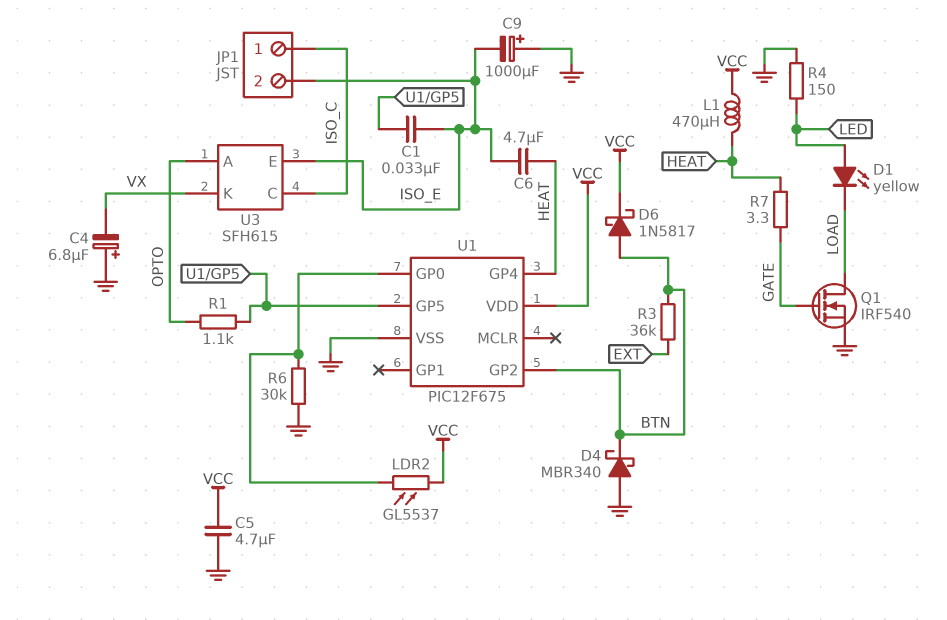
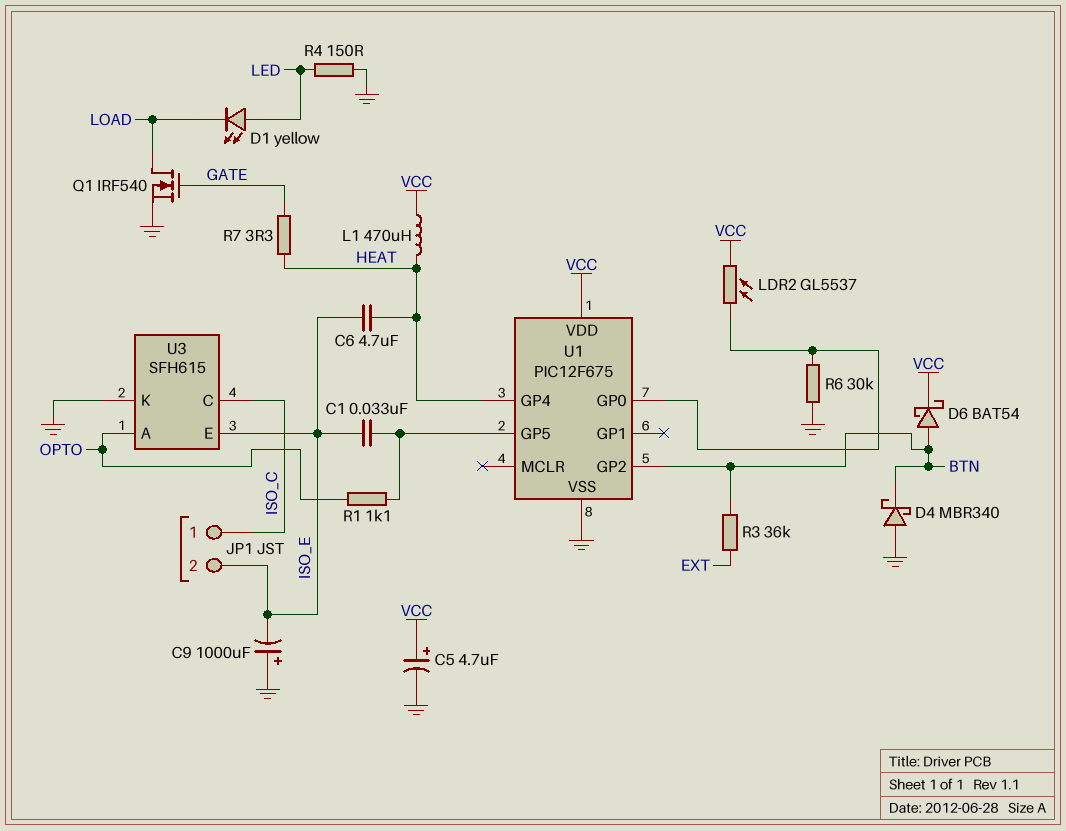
C4: 6.8uF (plus GND, minus VX) -> none
C5: 4.7uF (GND, VCC) -> 4.7uF (plus VCC, minus GND)
D6: schottky 1N5817 (A BTN, K VCC) -> schottky BAT54 (A BTN, K VCC)
U3 pin K: VX -> GND

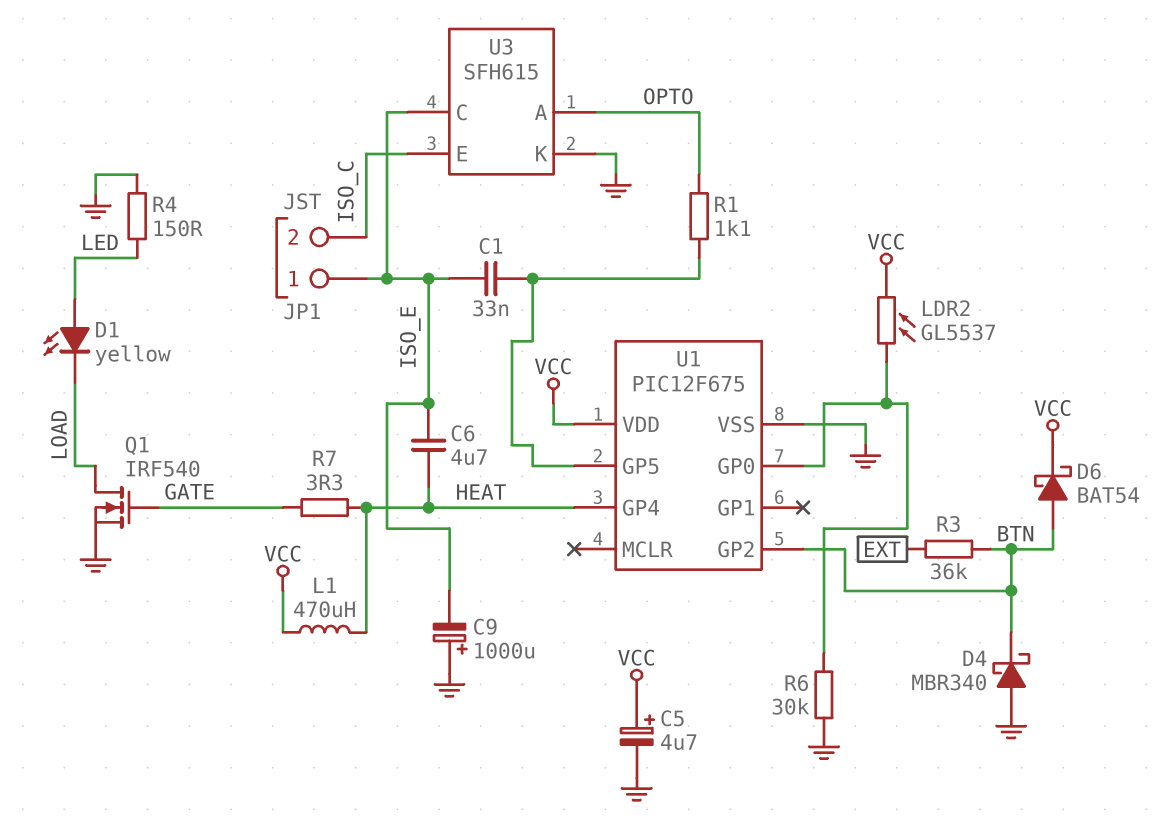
JP1 pin 1: ISO_C -> ISO_E
JP1 pin 2: ISO_E -> ISO_C
U3 pin C: ISO_C -> ISO_E
U3 pin E: ISO_E -> ISO_C

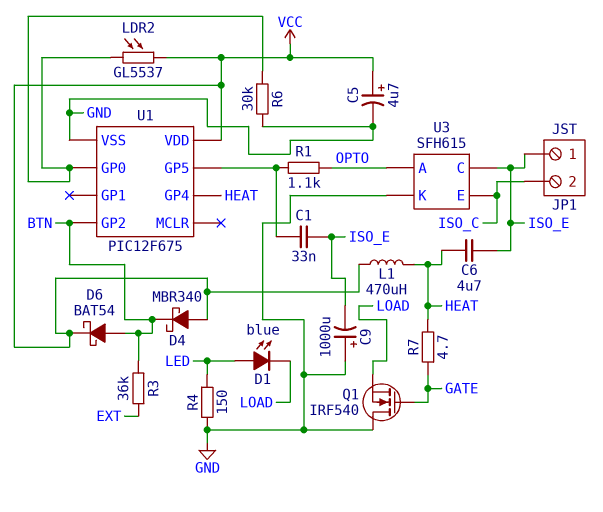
D1: LED yellow (A LED, K LOAD) -> LED blue (A LED, K LOAD)
D4: schottky MBR340 (A GND, K BTN) -> schottky MBR340 (A VCC, K BTN)
Q1: NMOS IRF540 (G GATE, D LOAD, S GND) -> NMOS IRF540 (G GATE, D GND, S LOAD)
R7: 3.3 (GATE, HEAT) -> 4.7 (GATE, HEAT)

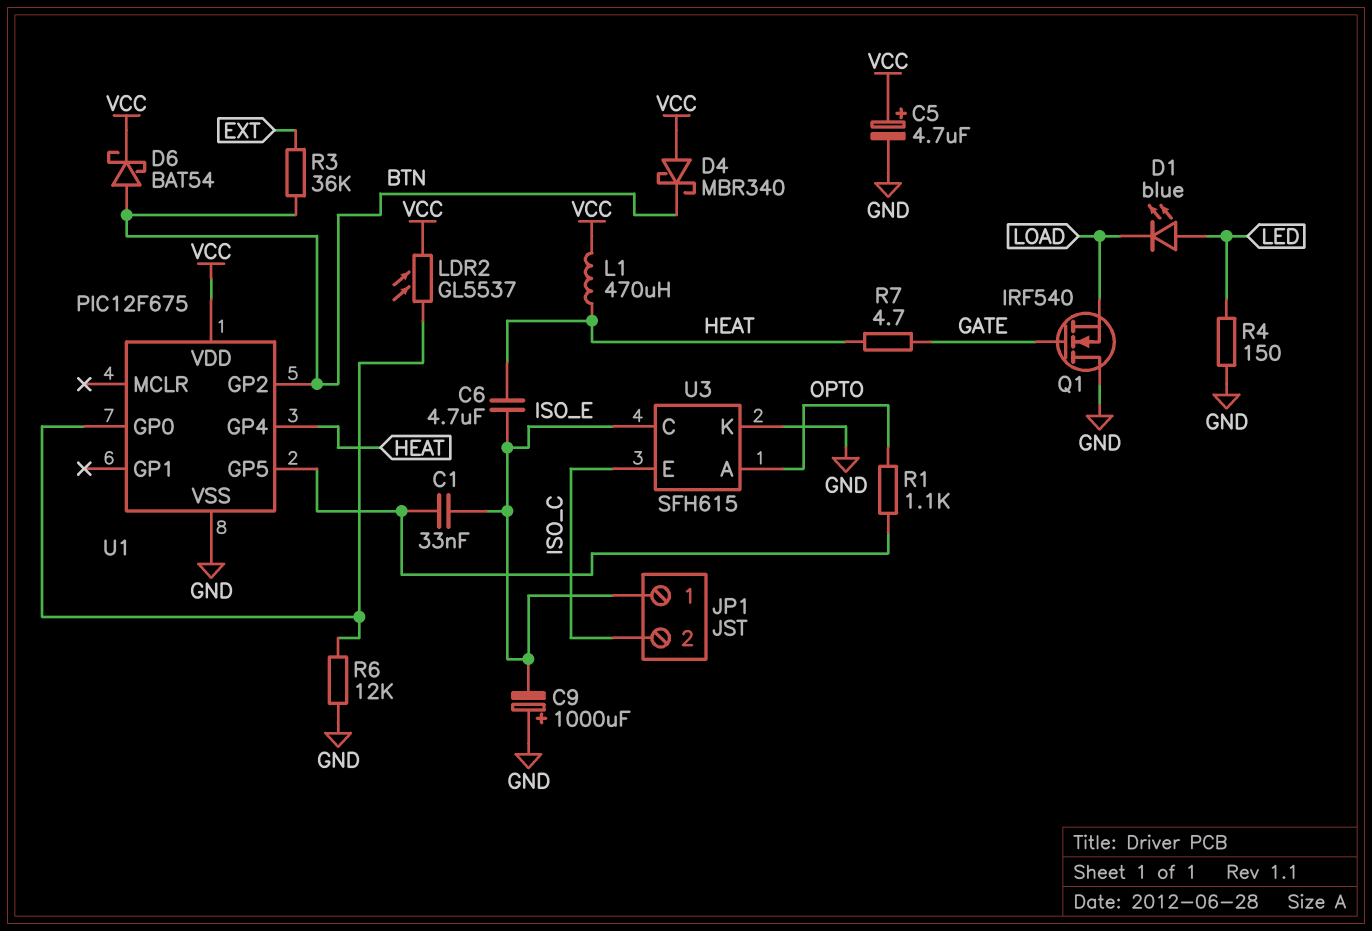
R6: 30k (GND, U1/GP0) -> 12k (GND, U1/GP0)

